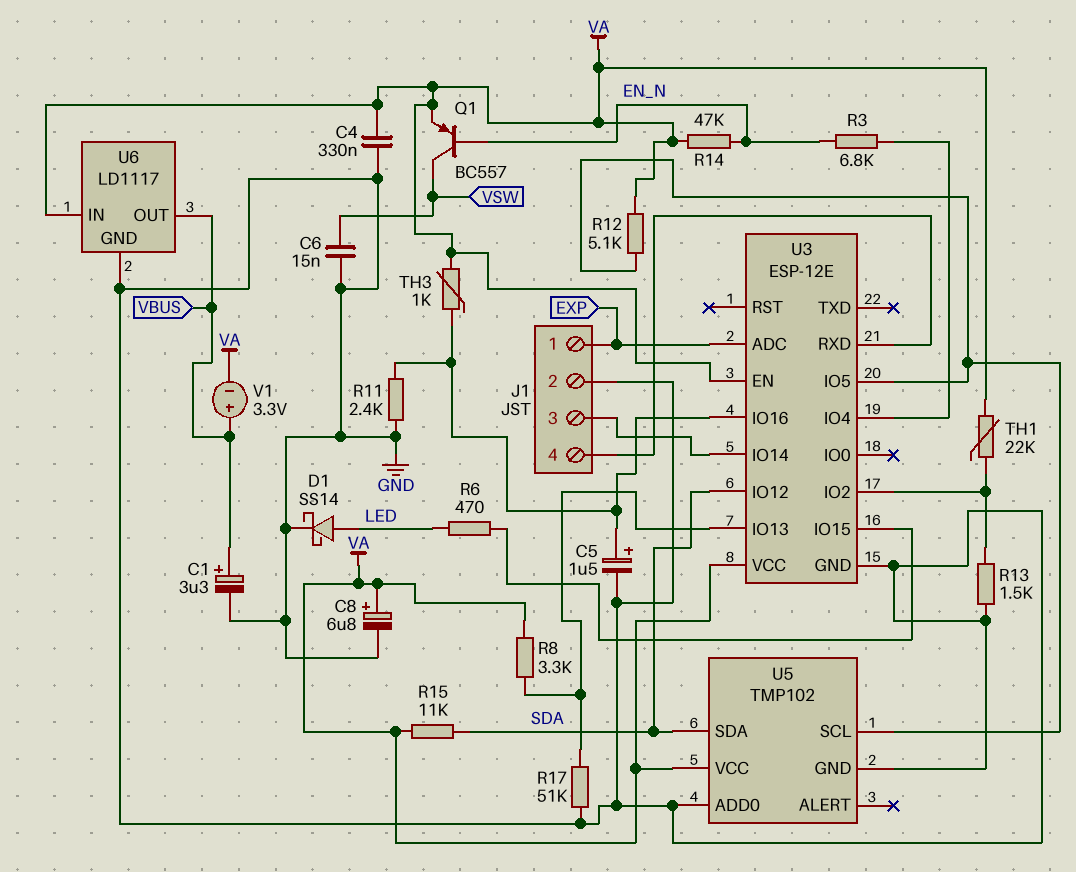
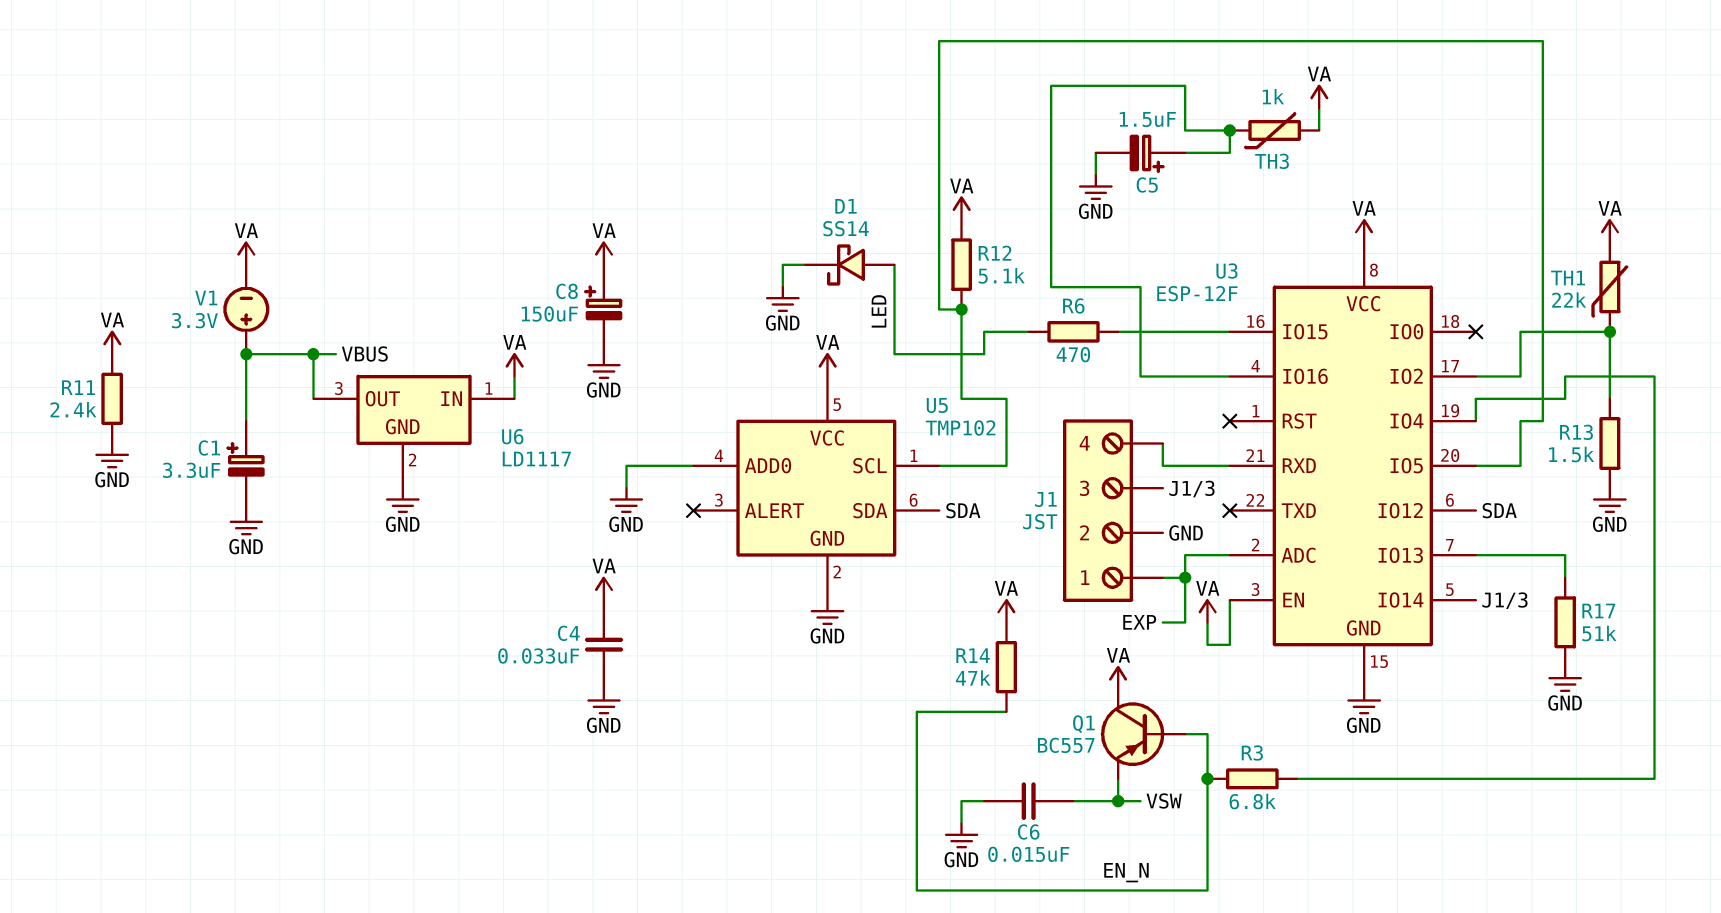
C4: 330nF (GND, VA) -> 33nF (GND, VA)
C8: 6.8uF (plus VA, minus GND) -> 150uF (plus VA, minus GND)
Q1: PNP BC557 (B EN_N, C VSW, E VA) -> PNP BC557 (B EN_N, C VA, E VSW)
R8: 3.3k (U3/IO13, VA) -> none
R11: 2.4k (GND, U3/IO16) -> 2.4k (GND, VA)
R15: 11k (SDA, VA) -> none
U3: ESP-12E -> ESP-12F

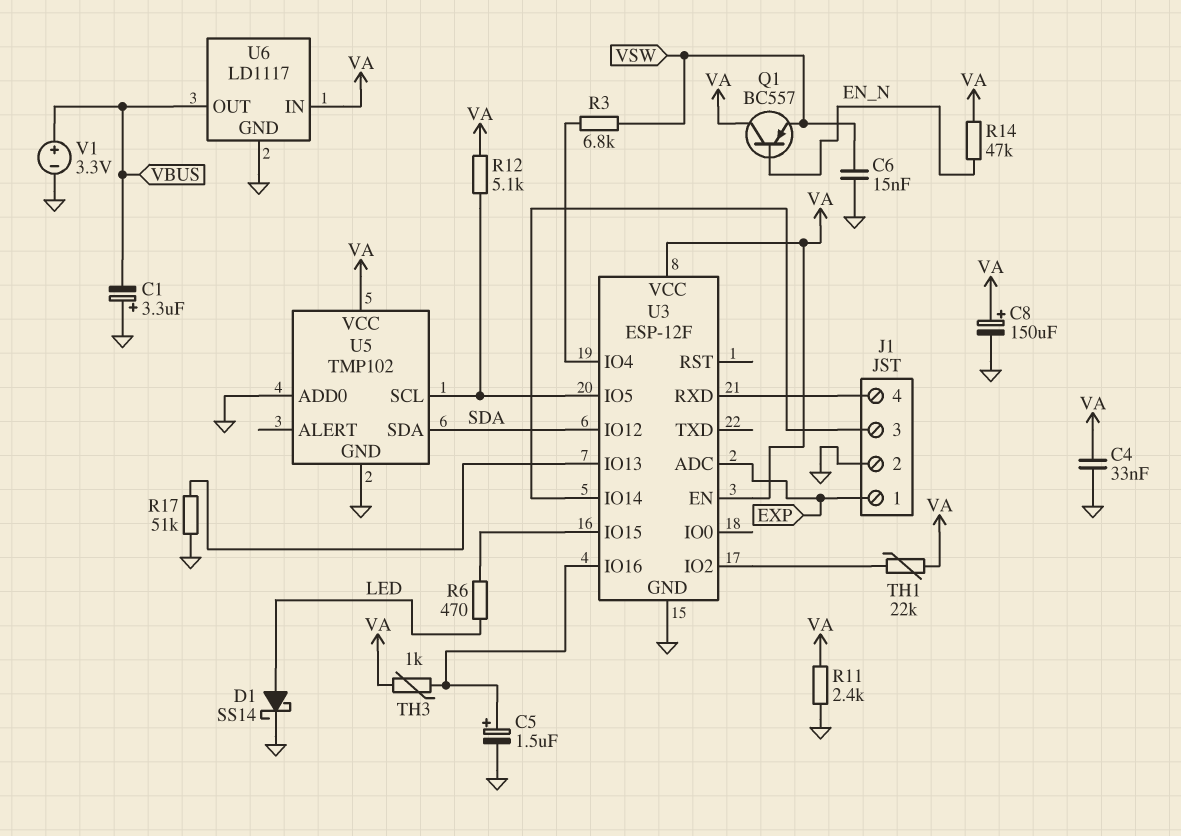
C1: 3.3uF (plus VBUS, minus GND) -> 3.3uF (plus GND, minus VBUS)
R3: 6.8k (EN_N, U3/IO4) -> 6.8k (U3/IO4, VSW)
R13: 1.5k (GND, U3/IO2) -> none
V1: 3.3V (plus VBUS, minus VA) -> 3.3V (plus VBUS, minus GND)

